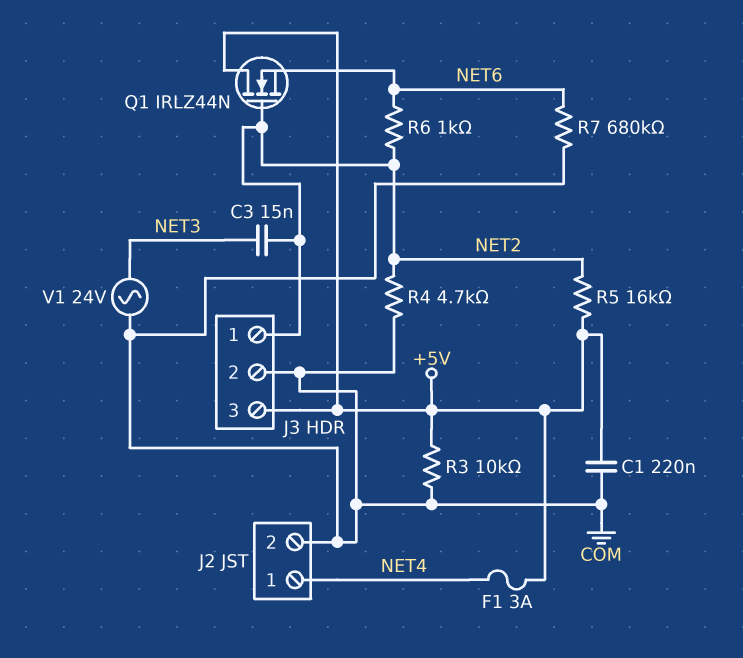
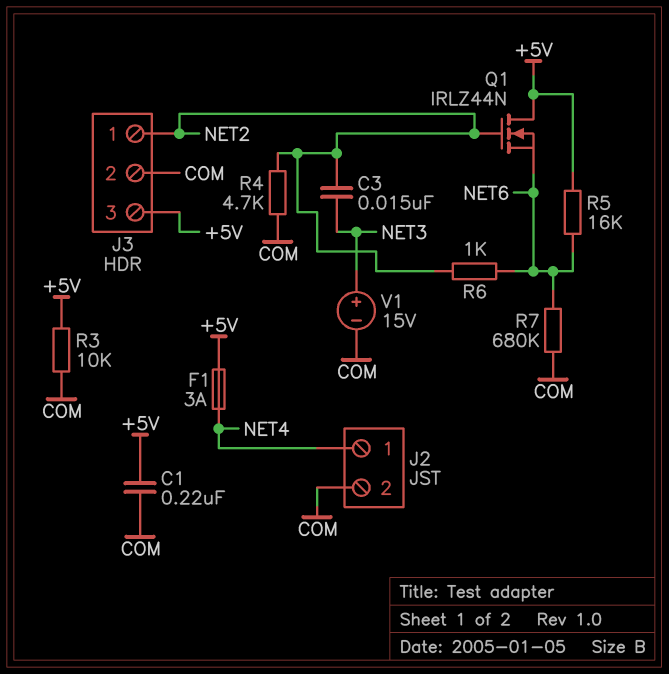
R5: 16k (+5V, NET2) -> 16k (+5V, NET6)
V1: AC 24V (COM, NET3) -> 15V (plus NET3, minus COM)

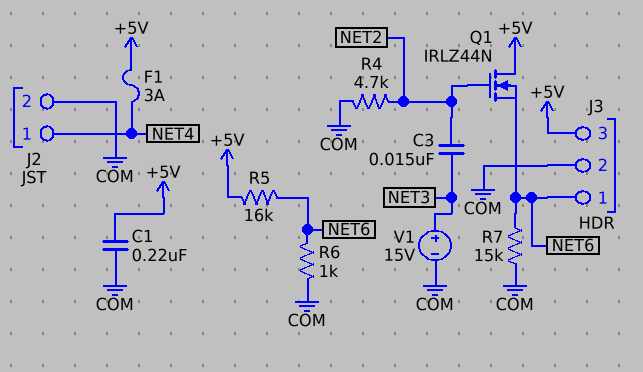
J3 pin 1: NET2 -> NET6
R3: 10k (+5V, COM) -> none
R6: 1k (NET2, NET6) -> 1k (COM, NET6)
R7: 680k (COM, NET6) -> 15k (COM, NET6)

